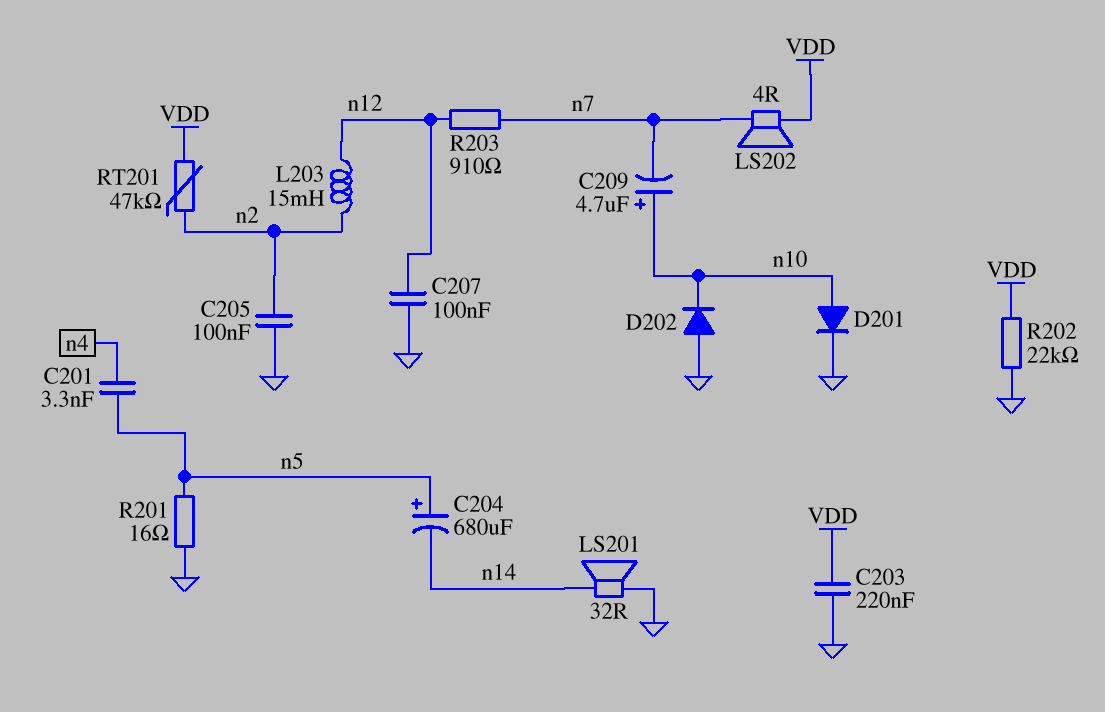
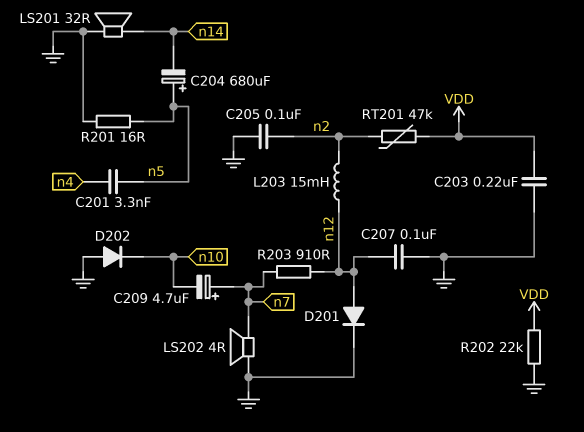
C209: 4.7uF (plus n10, minus n7) -> 4.7uF (plus n7, minus n10)
D201: diode (A n10, K GND) -> diode (A n12, K GND)
LS202: speaker 4R (VDD, n7) -> speaker 4R (GND, n7)

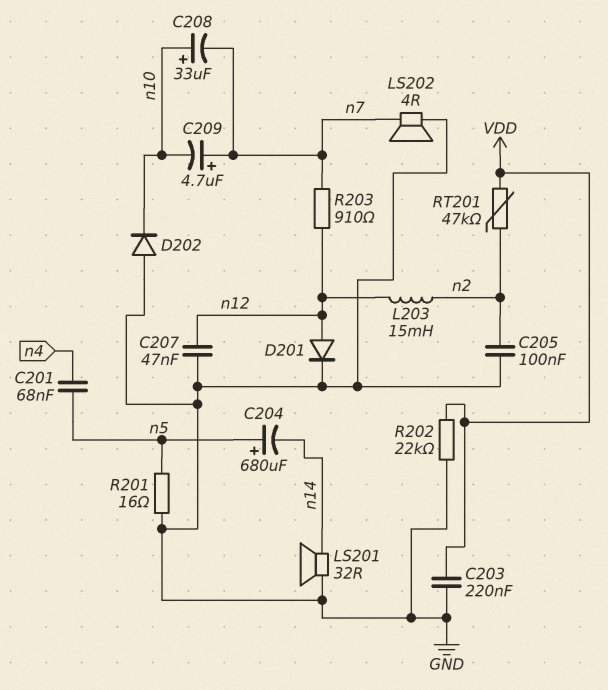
C201: 3.3nF (n4, n5) -> 68nF (n4, n5)
C207: 100nF (GND, n12) -> 47nF (GND, n12)
C208: none -> 33uF (plus n10, minus n7)

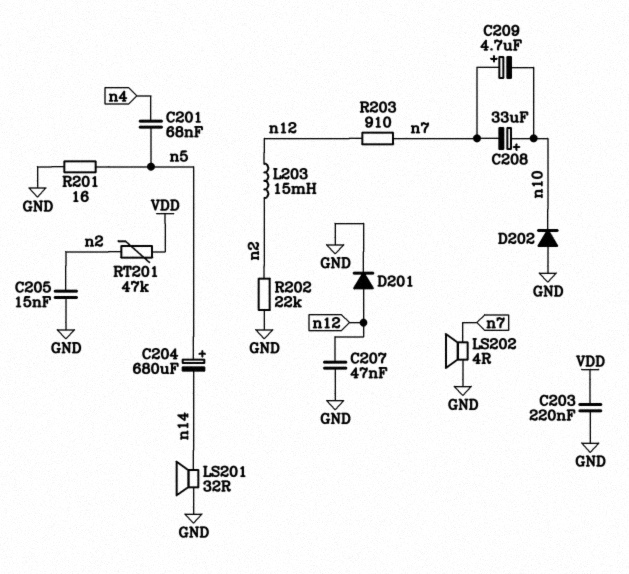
C205: 100nF (GND, n2) -> 15nF (GND, n2)
R202: 22k (GND, VDD) -> 22k (GND, n2)

